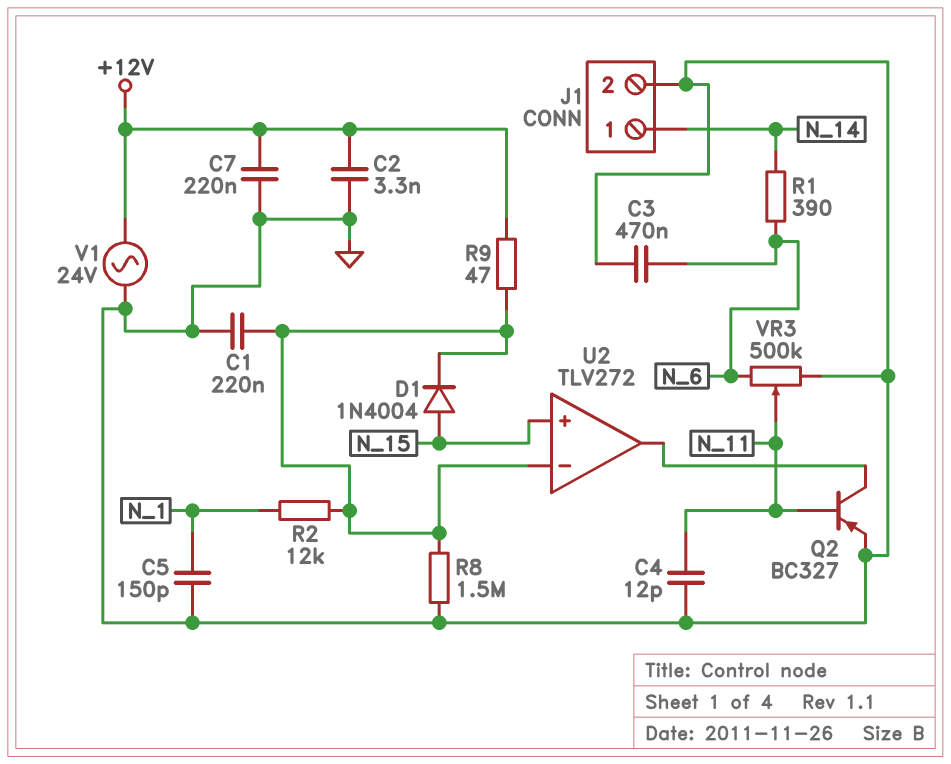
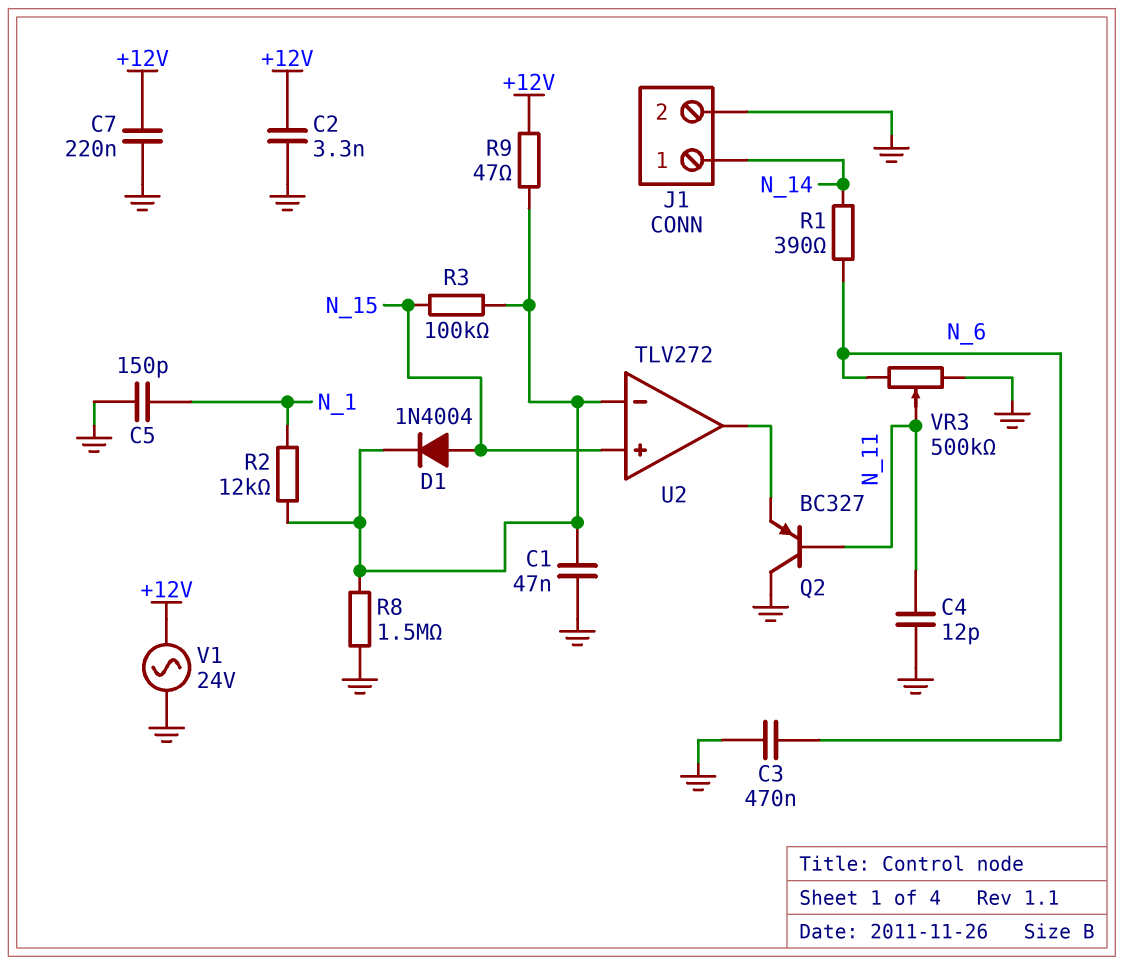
C1: 220nF (GND, U2/in-) -> 47nF (GND, U2/in-)
Q2: PNP BC327 (B N_11, C U2/out, E GND) -> PNP BC327 (B N_11, C GND, E U2/out)
R3: none -> 100k (N_15, U2/in-)

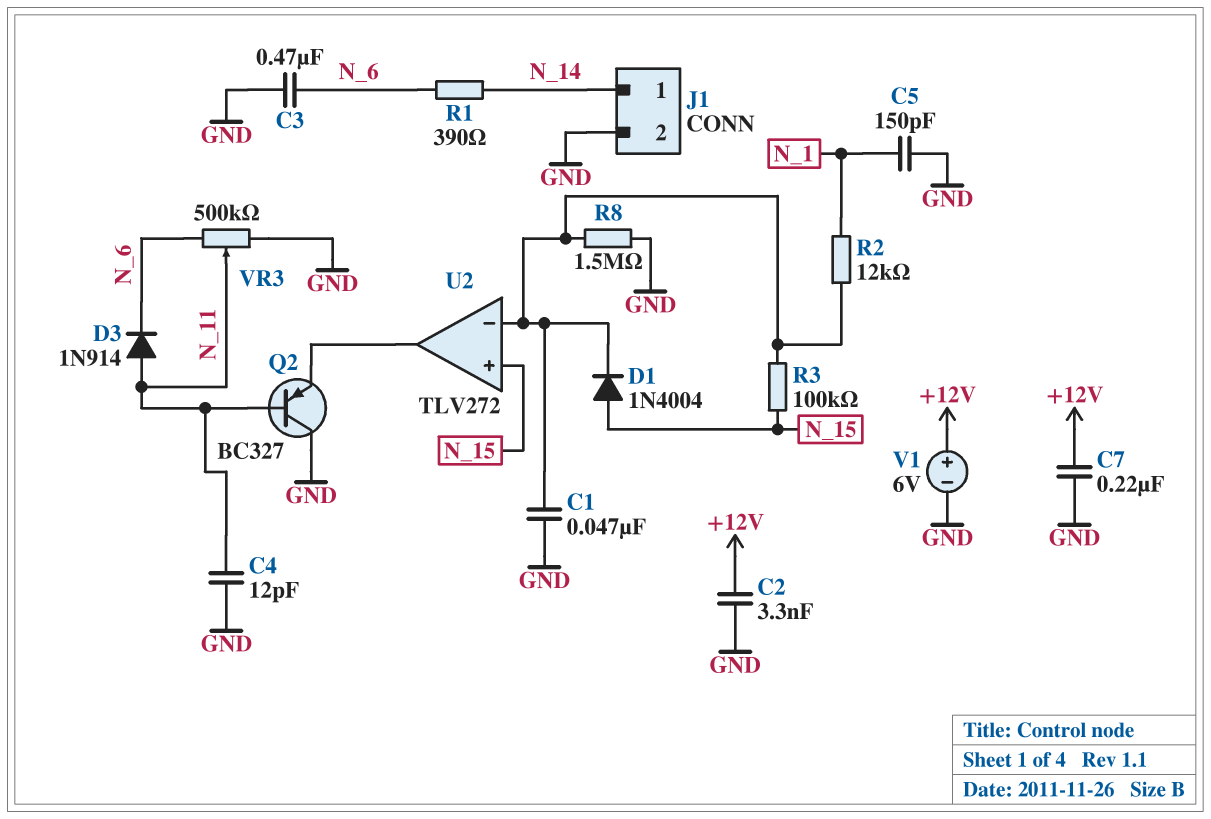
D3: none -> diode 1N914 (A N_11, K N_6)
R9: 47 (+12V, U2/in-) -> none
V1: AC 24V (+12V, GND) -> 6V (plus +12V, minus GND)

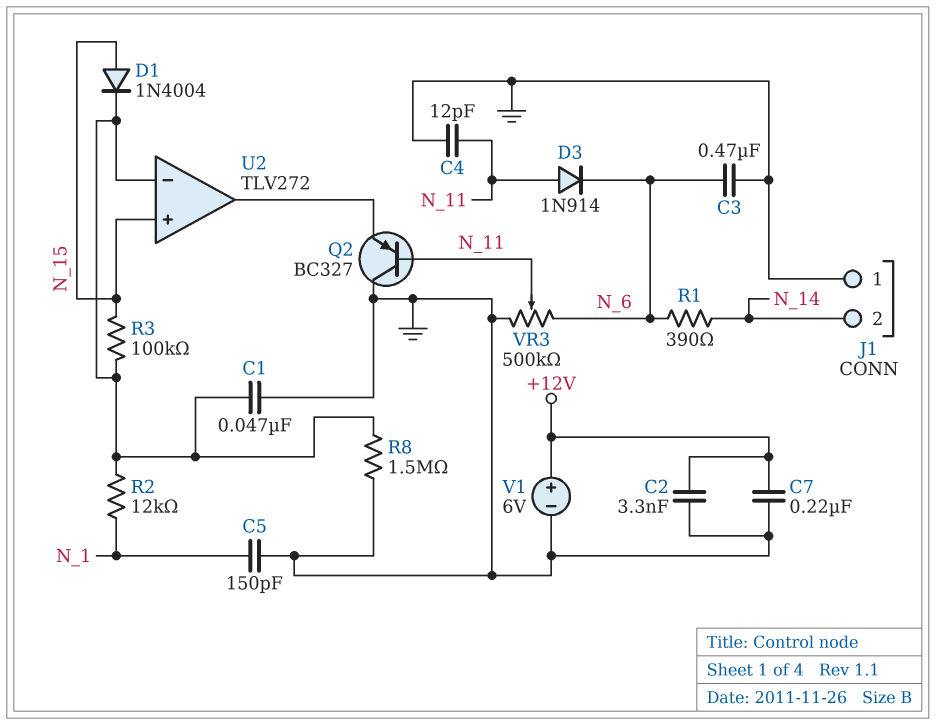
J1 pin 1: N_14 -> GND
J1 pin 2: GND -> N_14

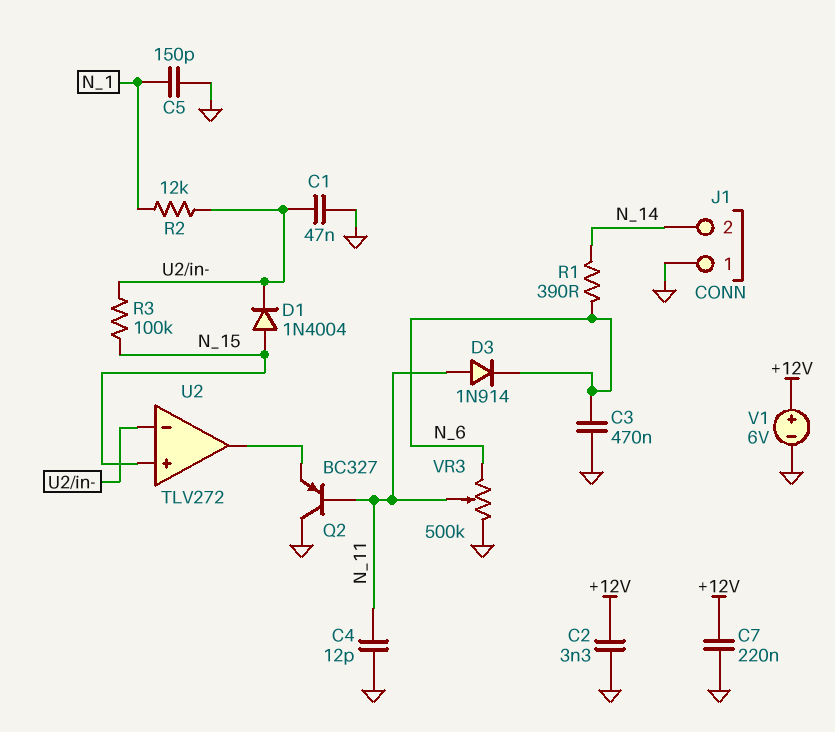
R8: 1.5M (GND, U2/in-) -> none

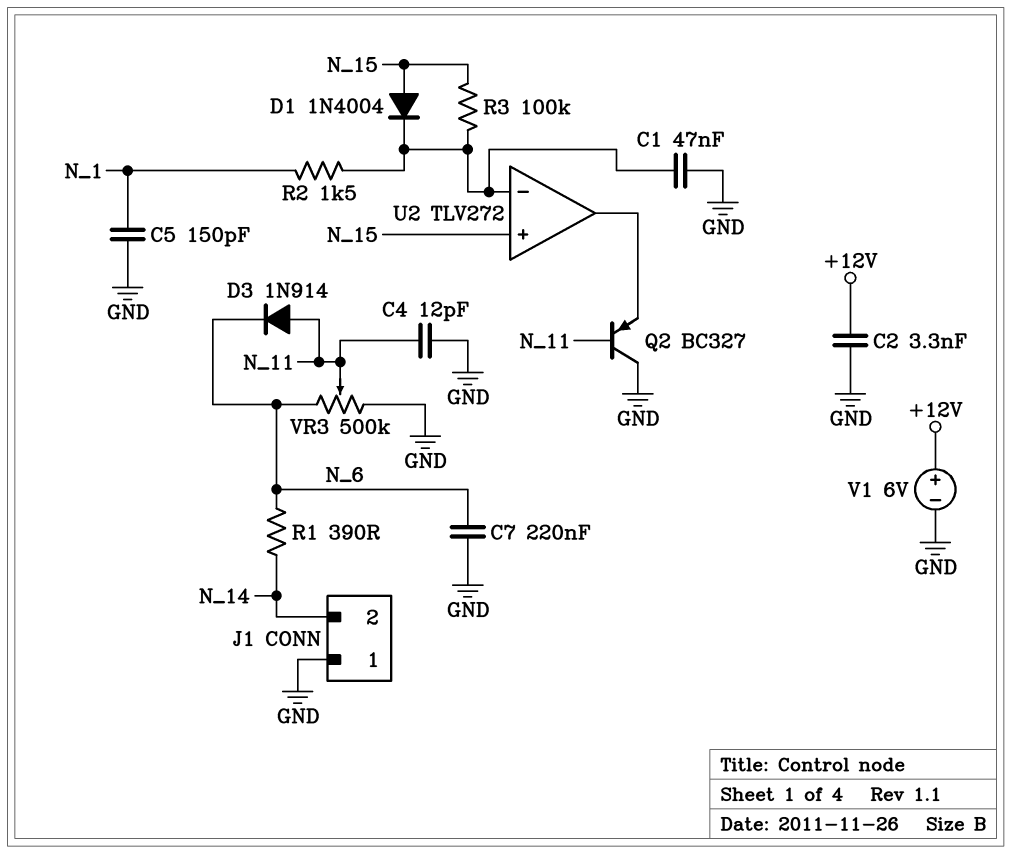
C3: 470nF (GND, N_6) -> none
C7: 220nF (+12V, GND) -> 220nF (GND, N_6)
R2: 12k (N_1, U2/in-) -> 1.5k (N_1, U2/in-)

